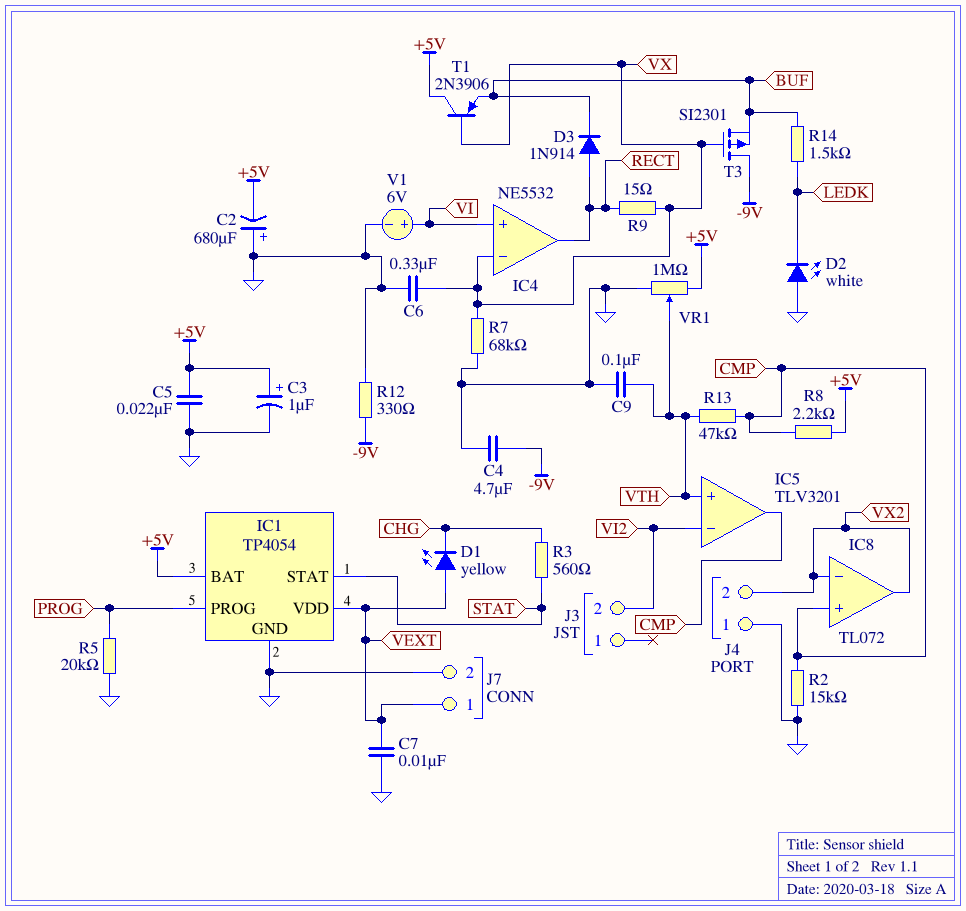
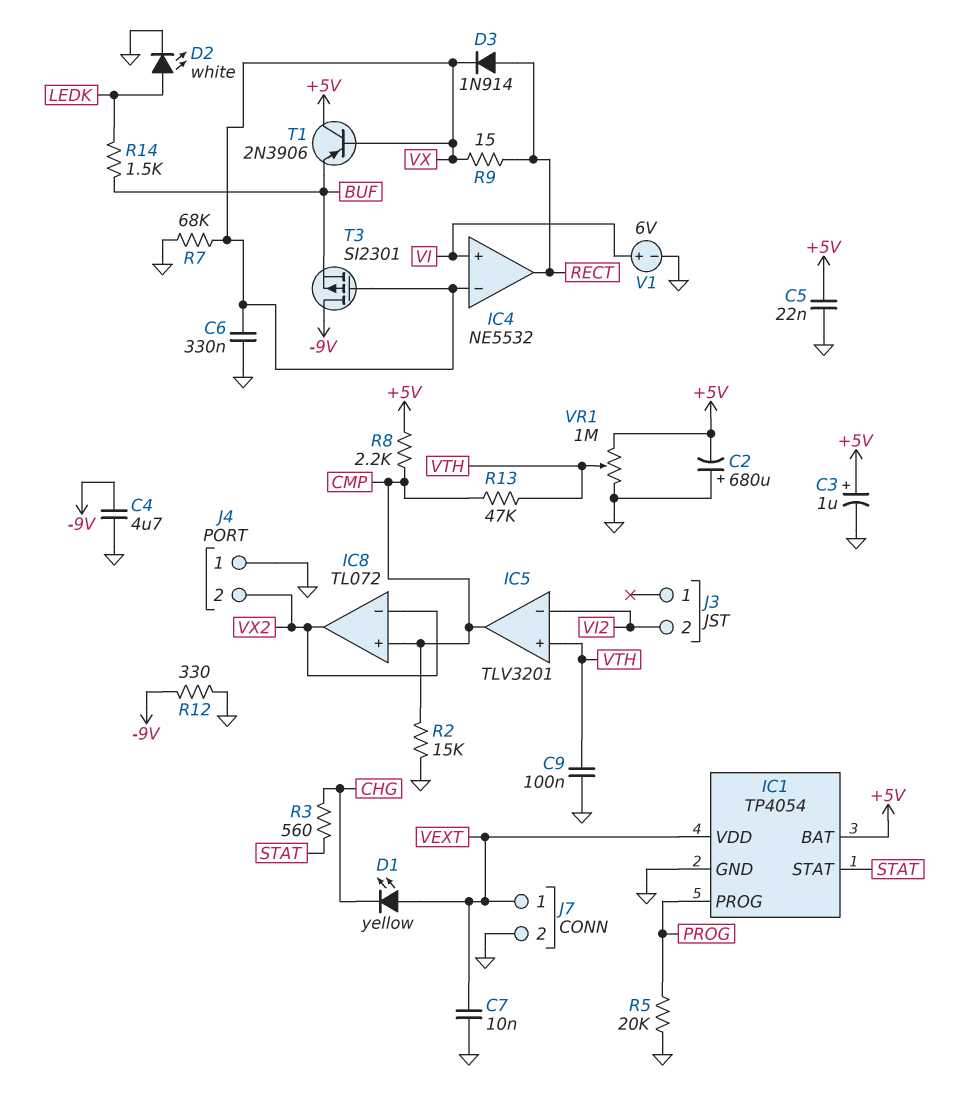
D2: LED white (A GND, K LEDK) -> LED white (A LEDK, K GND)
D3: diode 1N914 (A RECT, K BUF) -> diode 1N914 (A RECT, K VX)

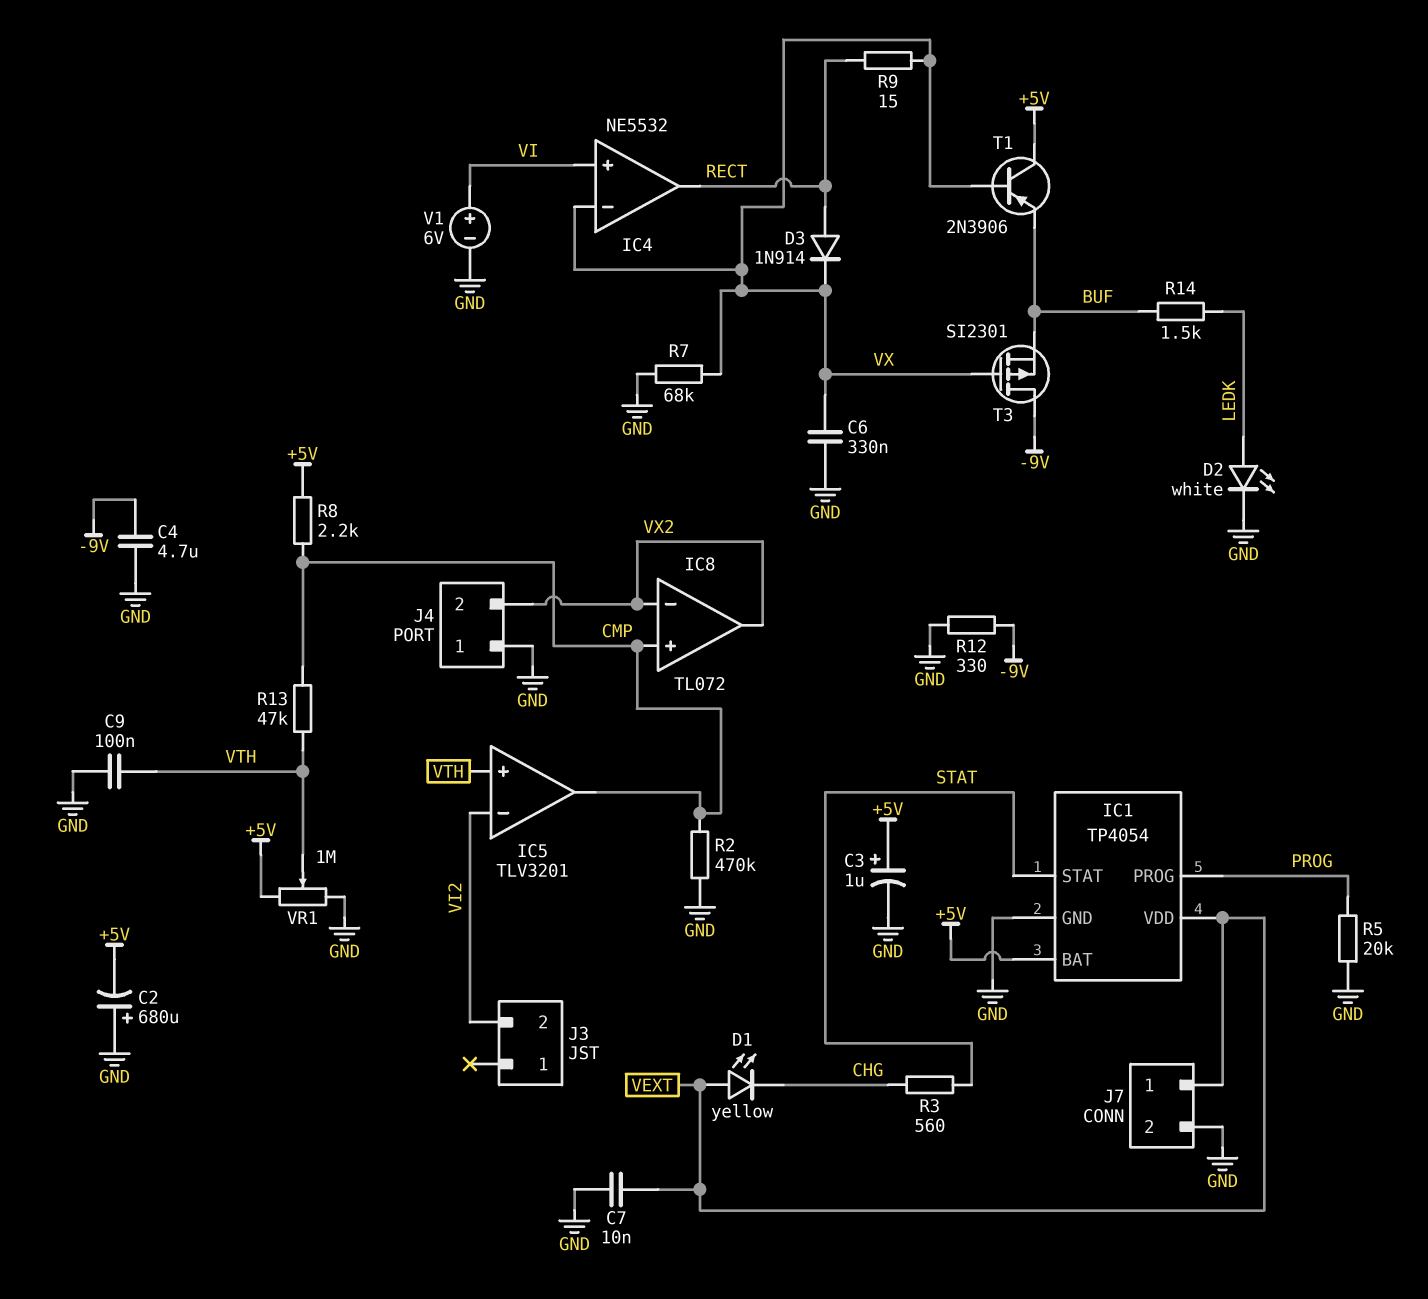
C5: 22nF (+5V, GND) -> none
R2: 15k (CMP, GND) -> 470k (CMP, GND)

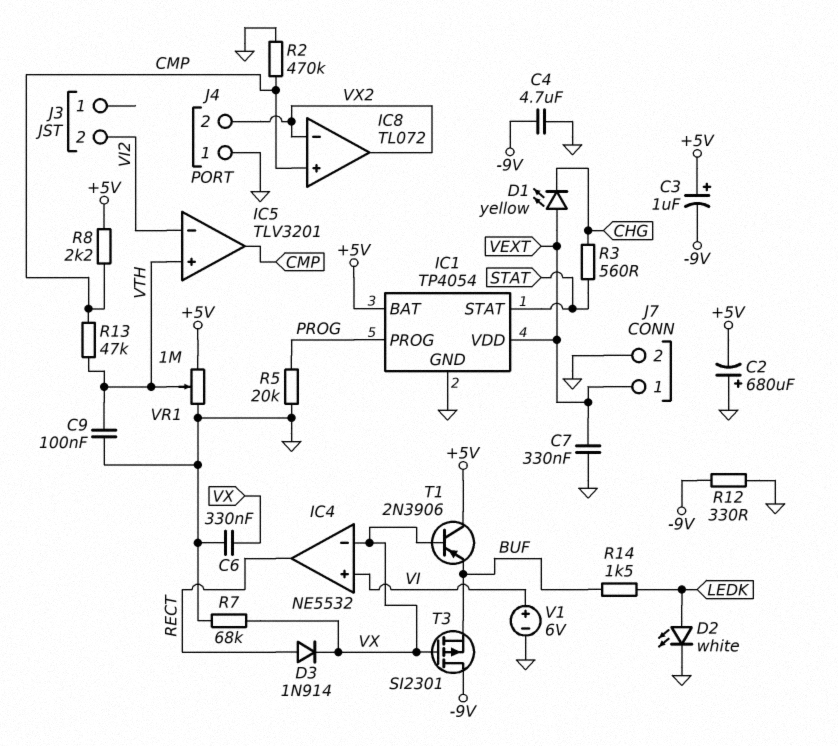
C3: 1uF (plus +5V, minus GND) -> 1uF (plus +5V, minus -9V)
C7: 10nF (GND, VEXT) -> 330nF (GND, VEXT)
R9: 15 (RECT, VX) -> none

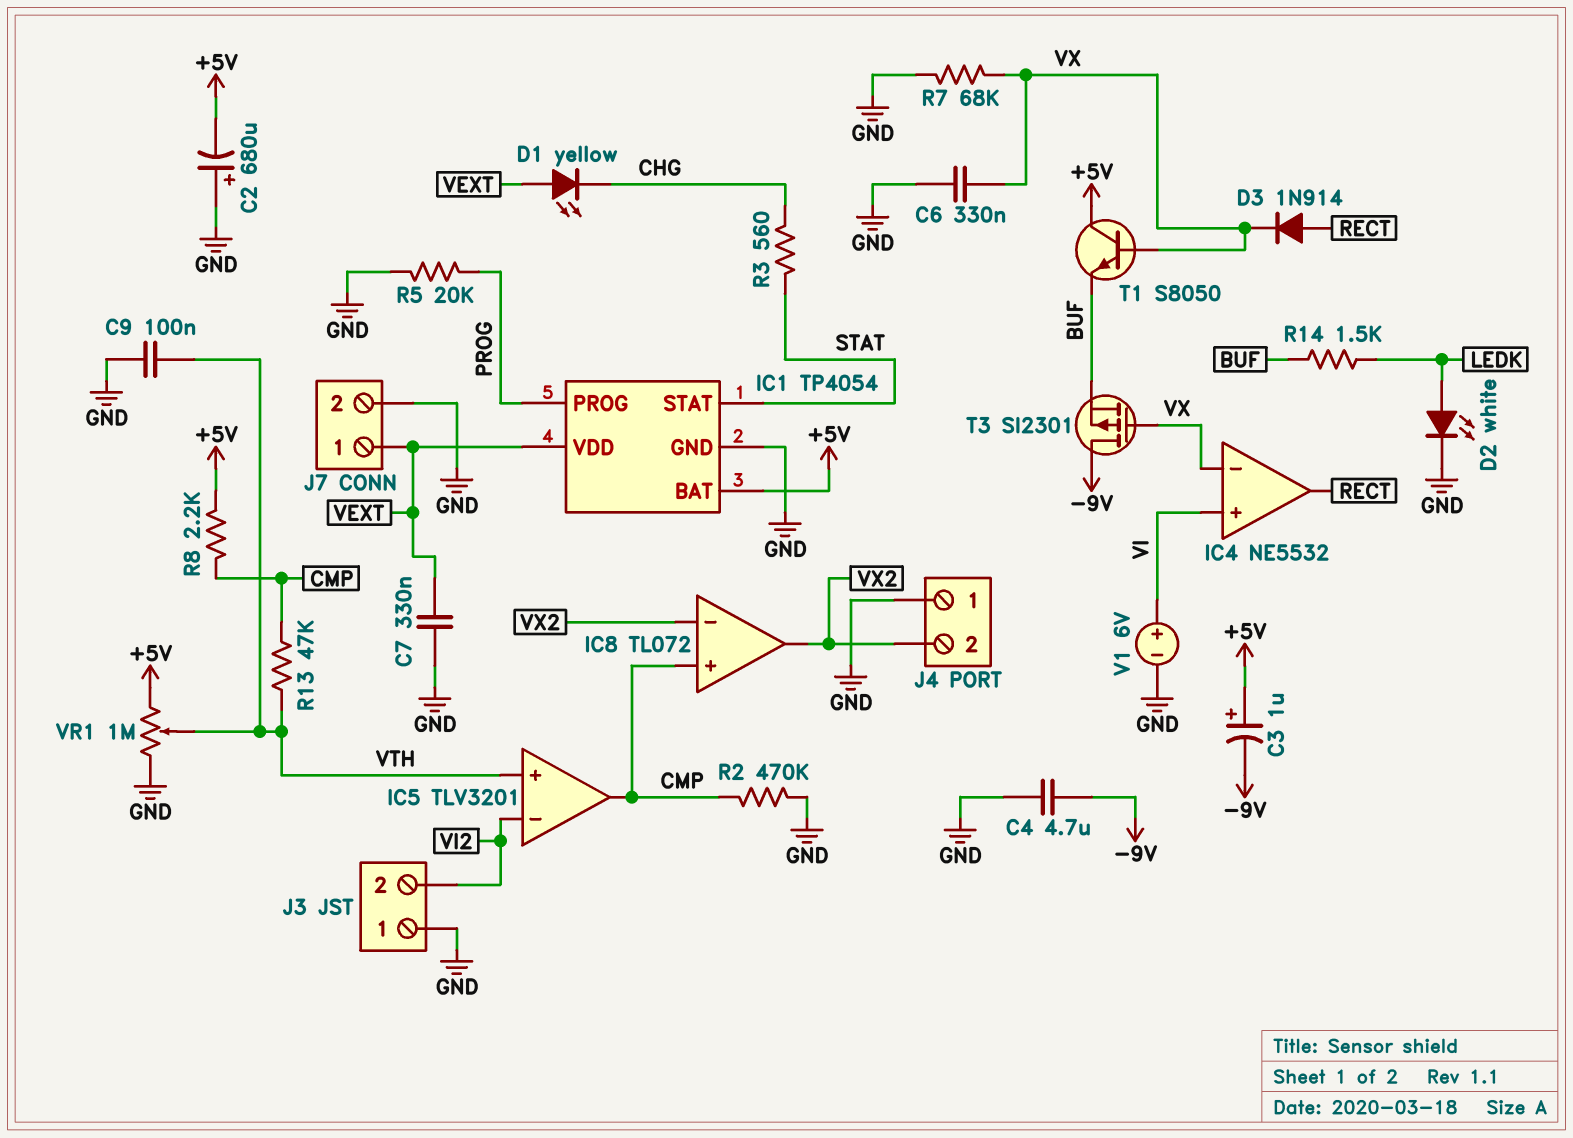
J3 pin 1: none -> GND
R12: 330 (-9V, GND) -> none
T1: PNP 2N3906 (B VX, C +5V, E BUF) -> NPN S8050 (B VX, C +5V, E BUF)

